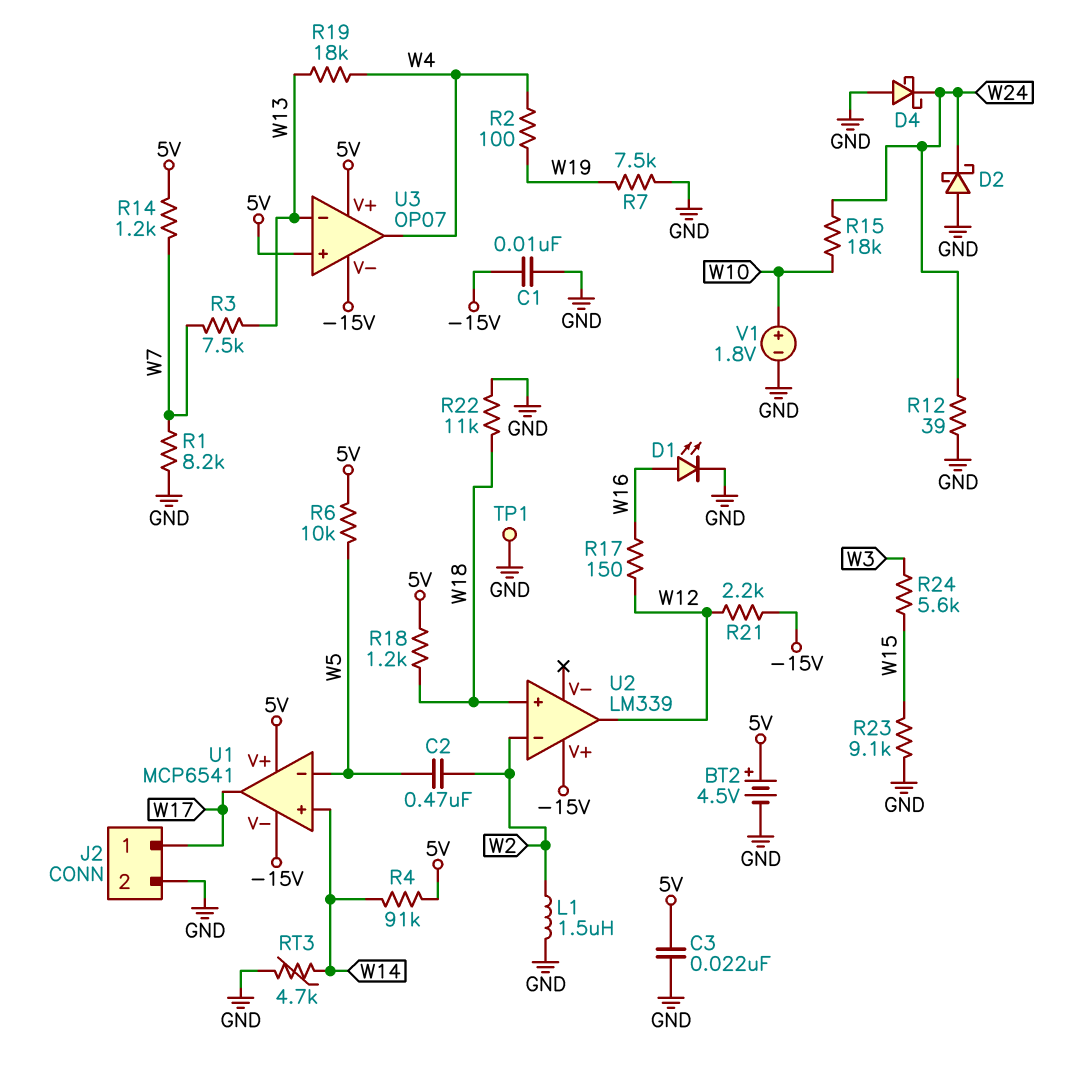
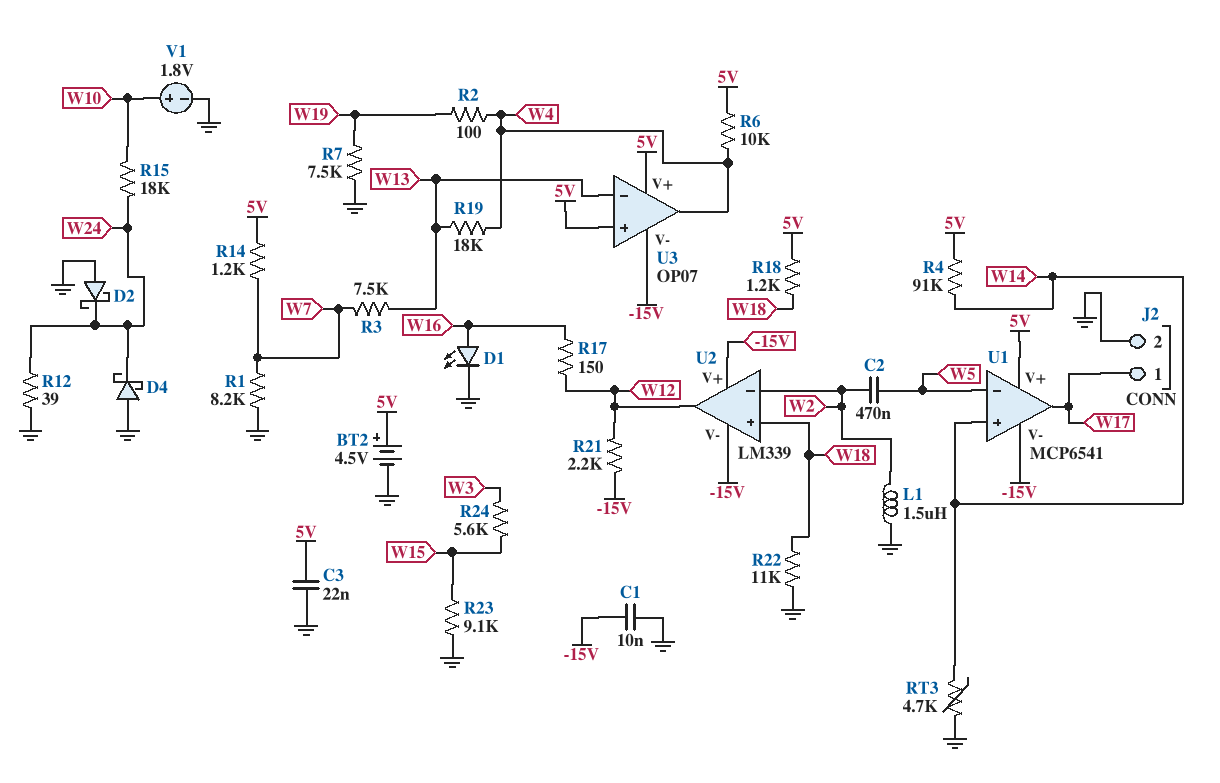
R6: 10k (5V, W5) -> 10k (5V, W4)
TP1: test point (GND) -> none
U2 pin V-: none -> -15V

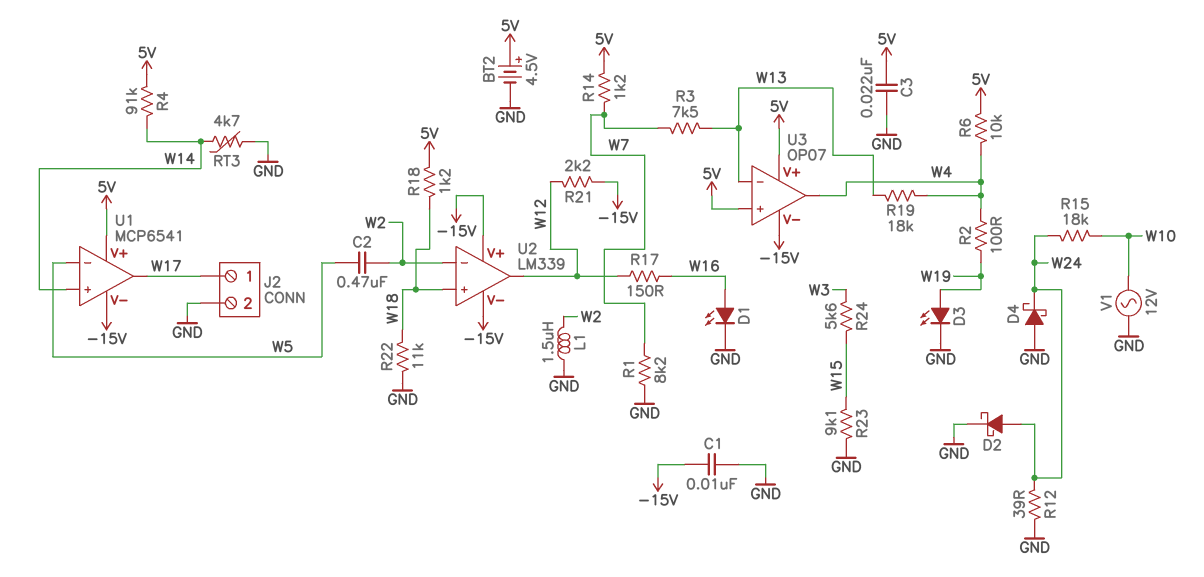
D2: schottky (A GND, K W24) -> schottky (A W24, K GND)
D3: none -> LED (A W19, K GND)
R7: 7.5k (GND, W19) -> none
V1: 1.8V (plus W10, minus GND) -> AC 12V (GND, W10)

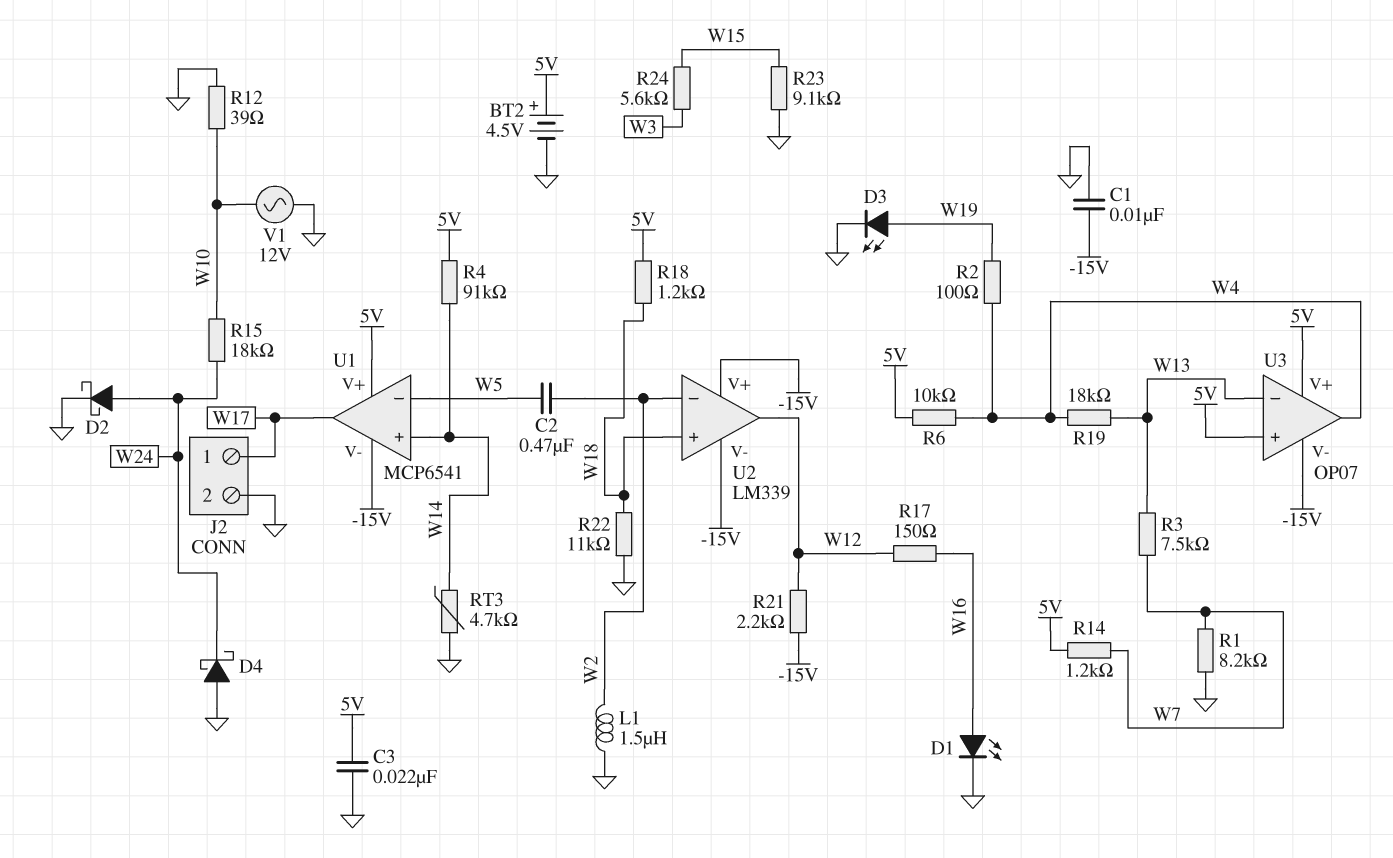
R12: 39 (GND, W24) -> 39 (GND, W10)

